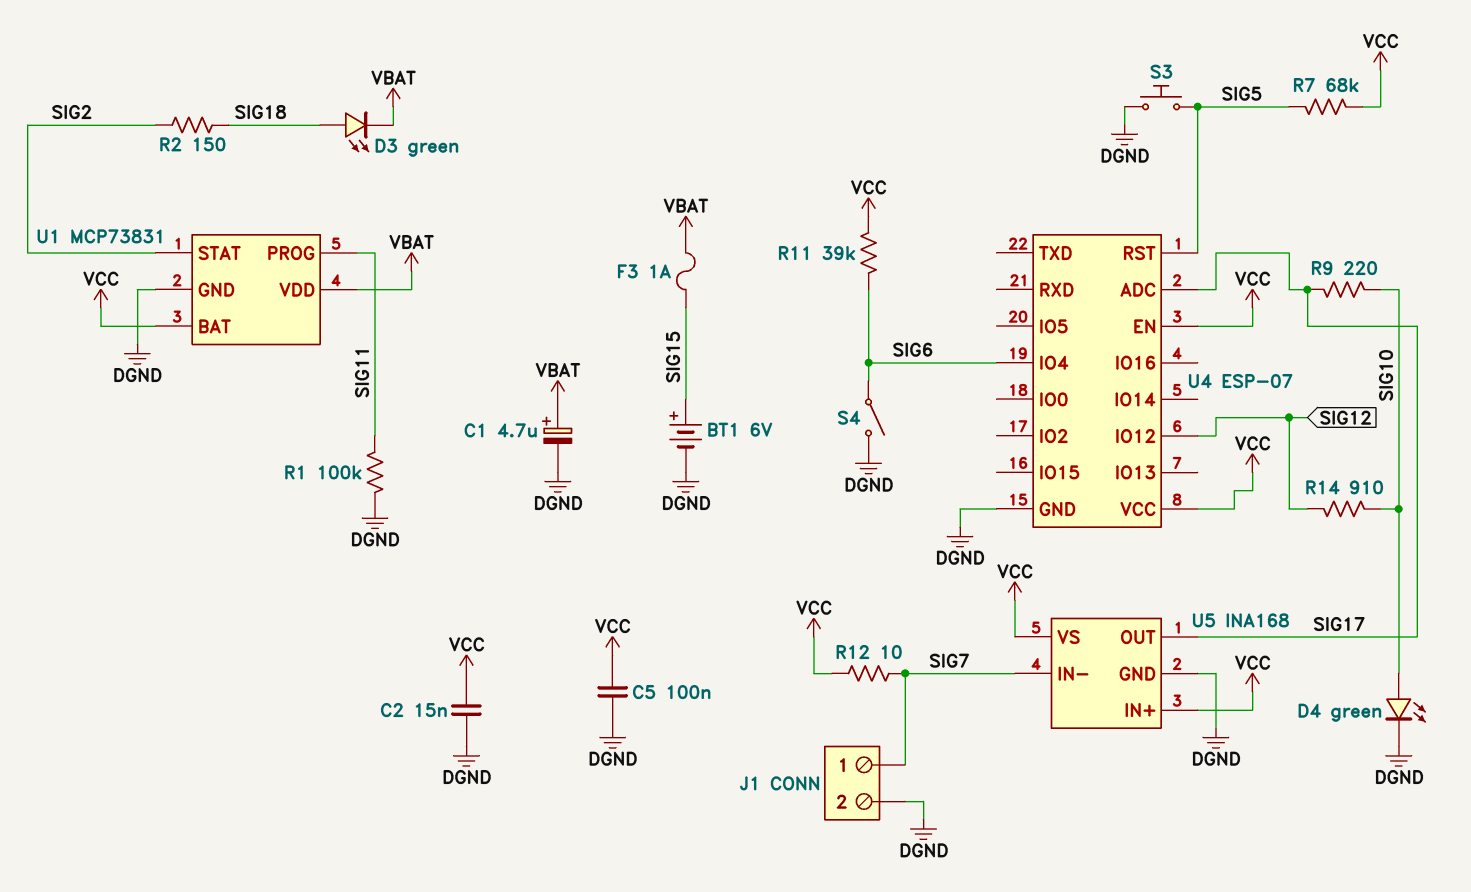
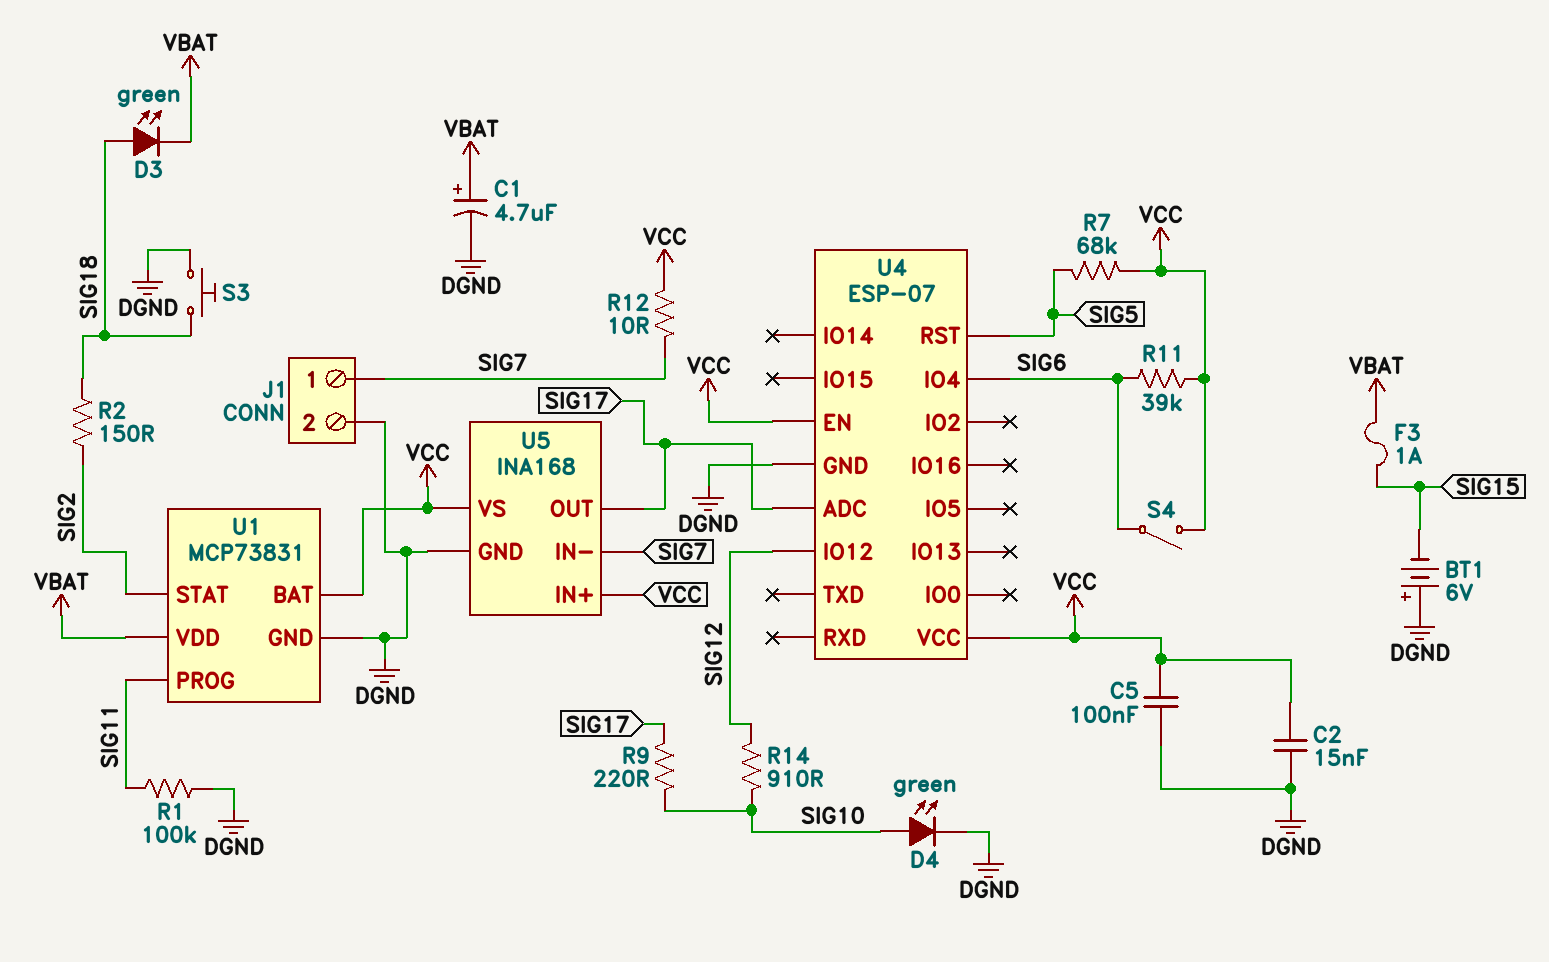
BT1: 6V (plus SIG15, minus DGND) -> 6V (plus DGND, minus SIG15)
S3: button (DGND, SIG5) -> button (DGND, SIG18)
S4: switch (DGND, SIG6) -> switch (SIG6, VCC)

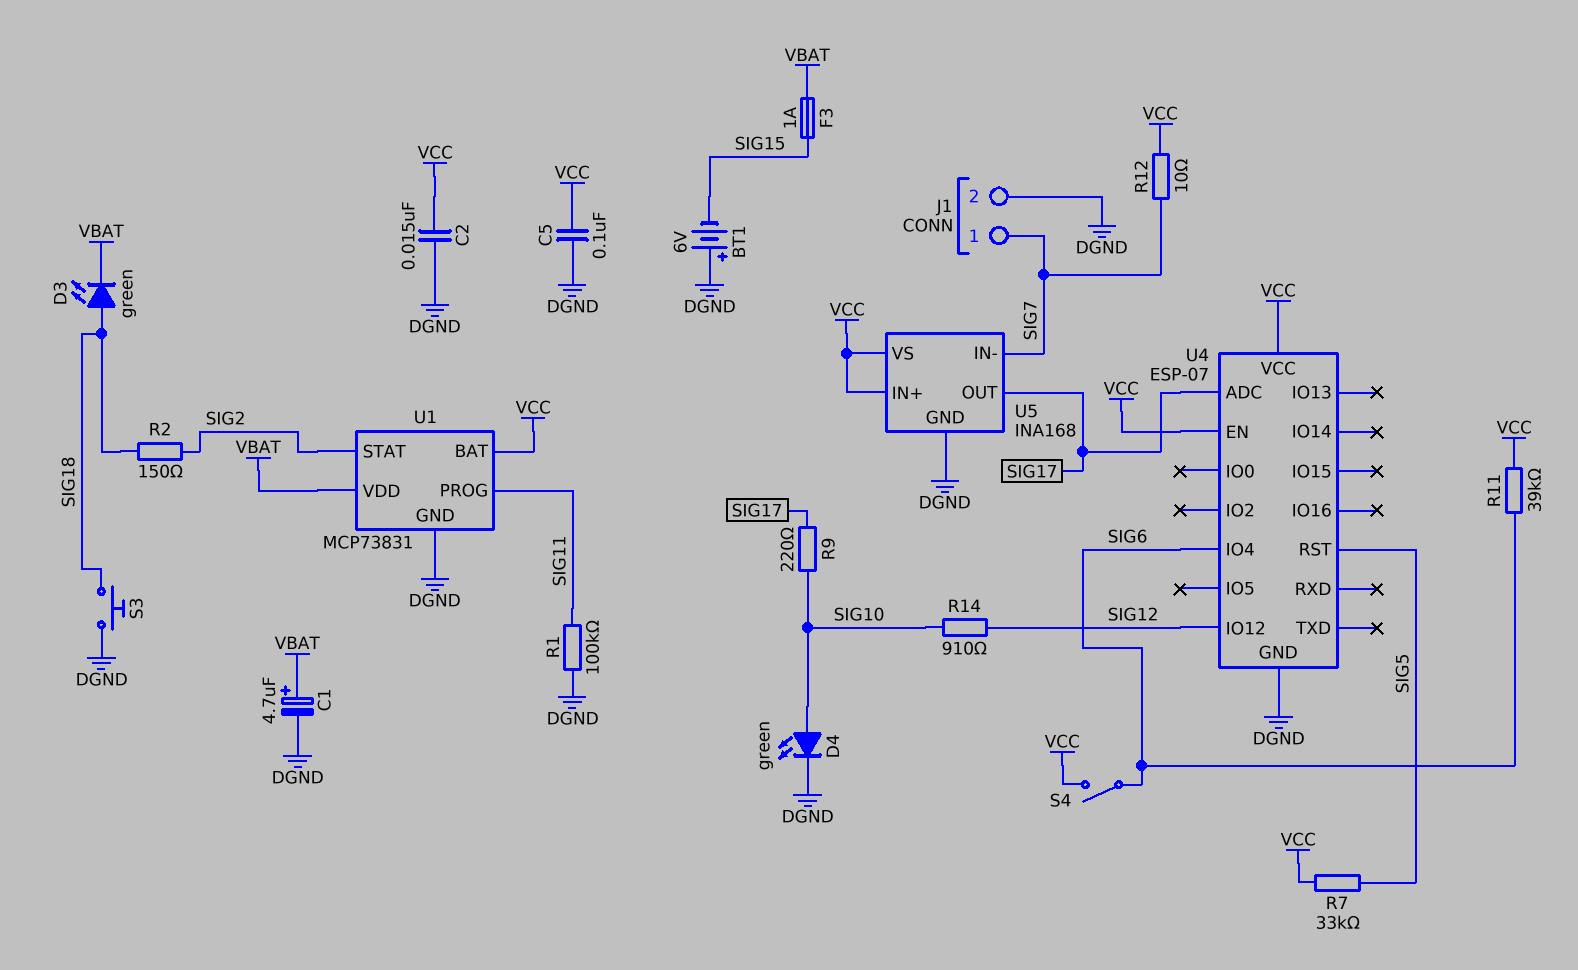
R7: 68k (SIG5, VCC) -> 33k (SIG5, VCC)

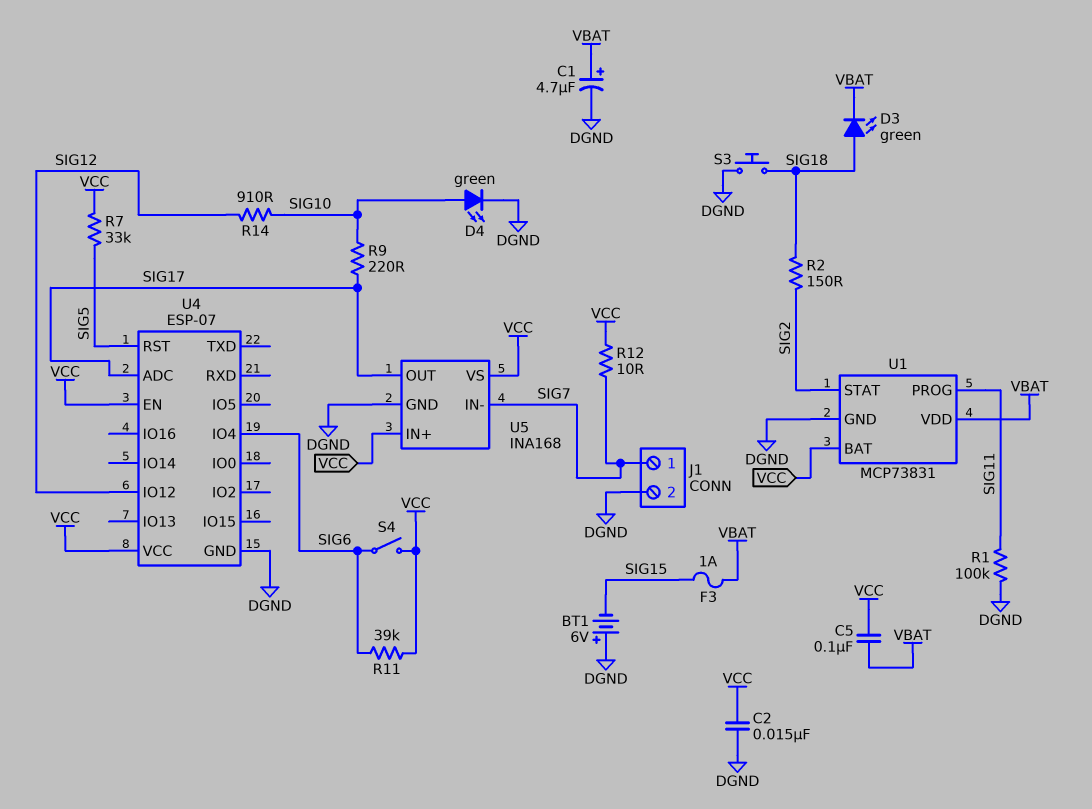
C5: 100nF (DGND, VCC) -> 100nF (VBAT, VCC)

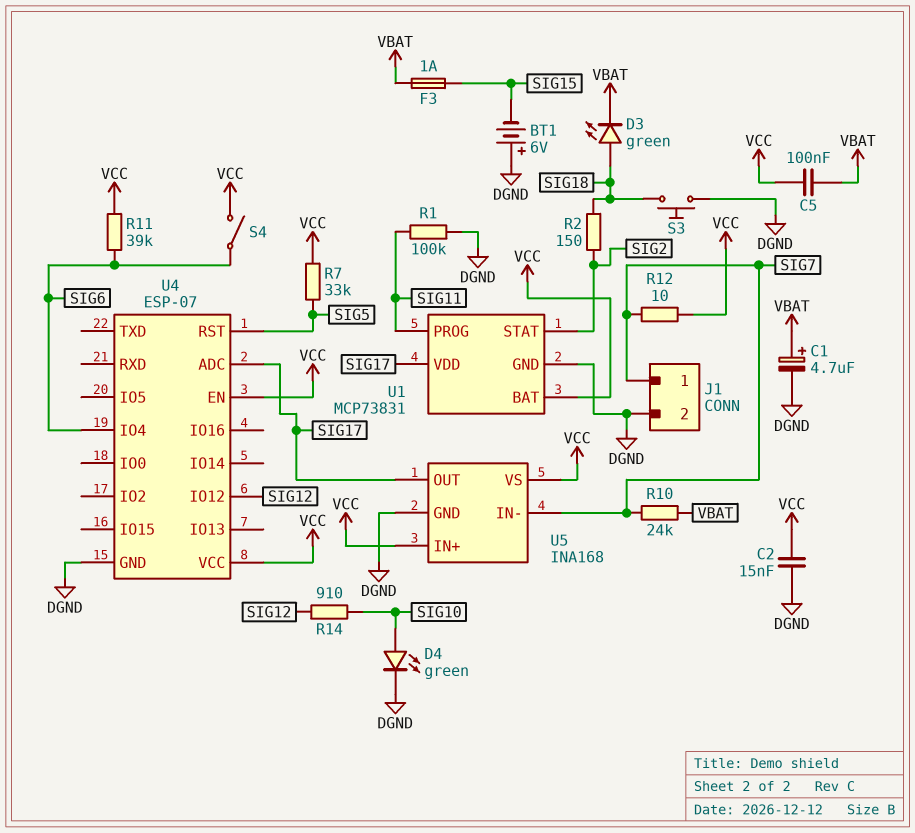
R9: 220 (SIG10, SIG17) -> none
R10: none -> 24k (SIG7, VBAT)
U1 pin VDD: VBAT -> SIG17

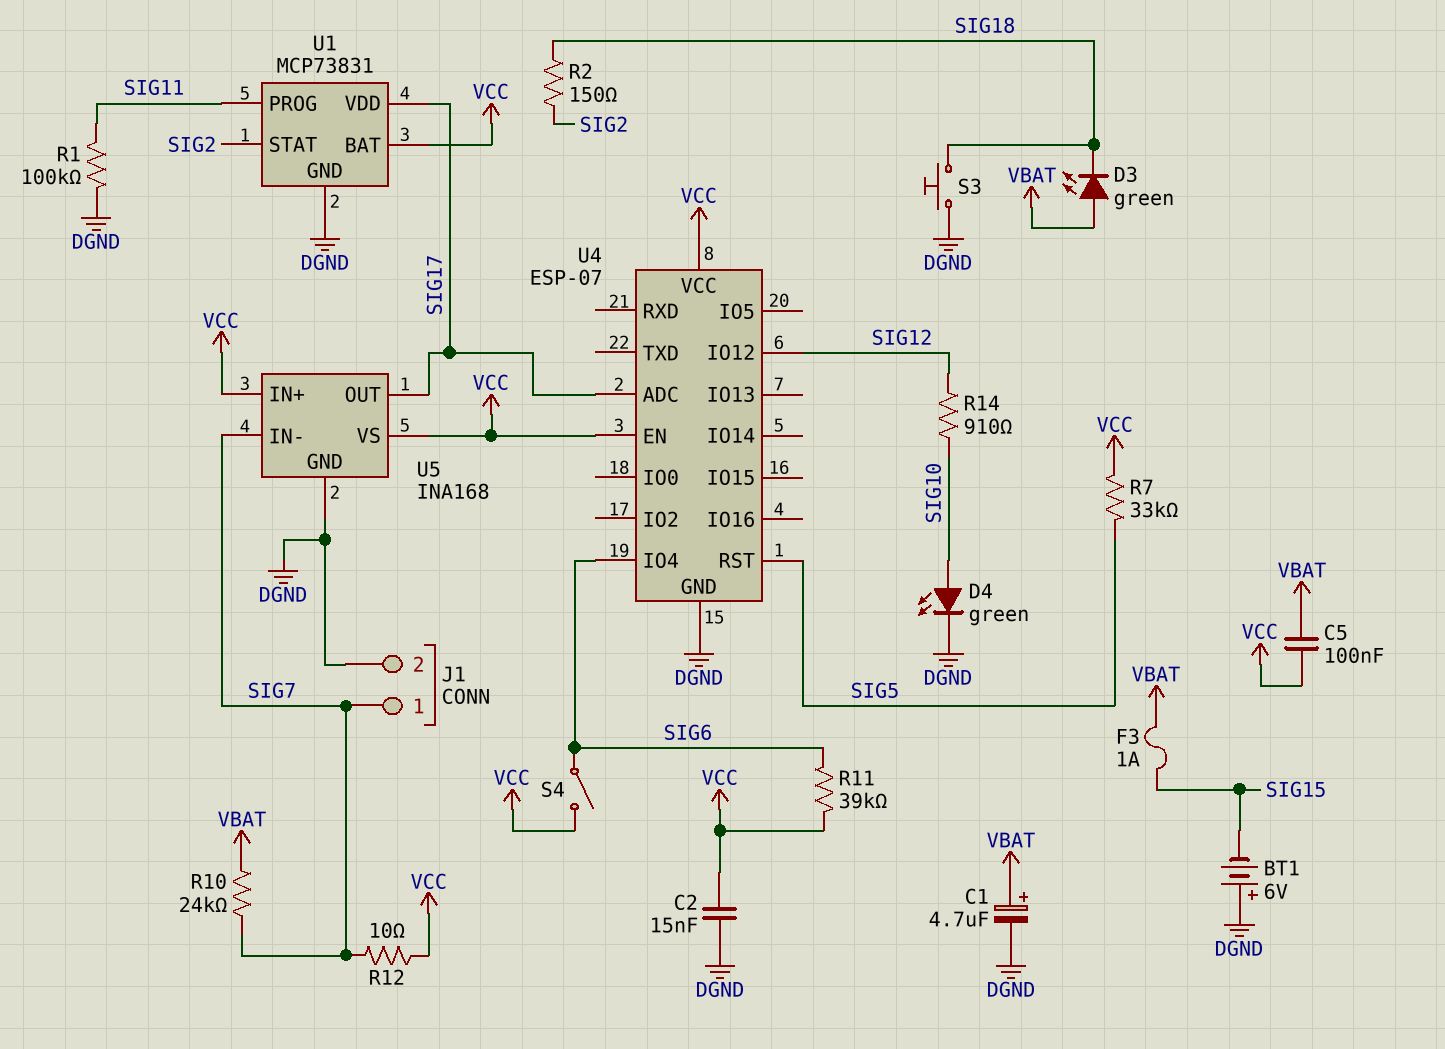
D3: LED green (A SIG18, K VBAT) -> LED green (A VBAT, K SIG18)

